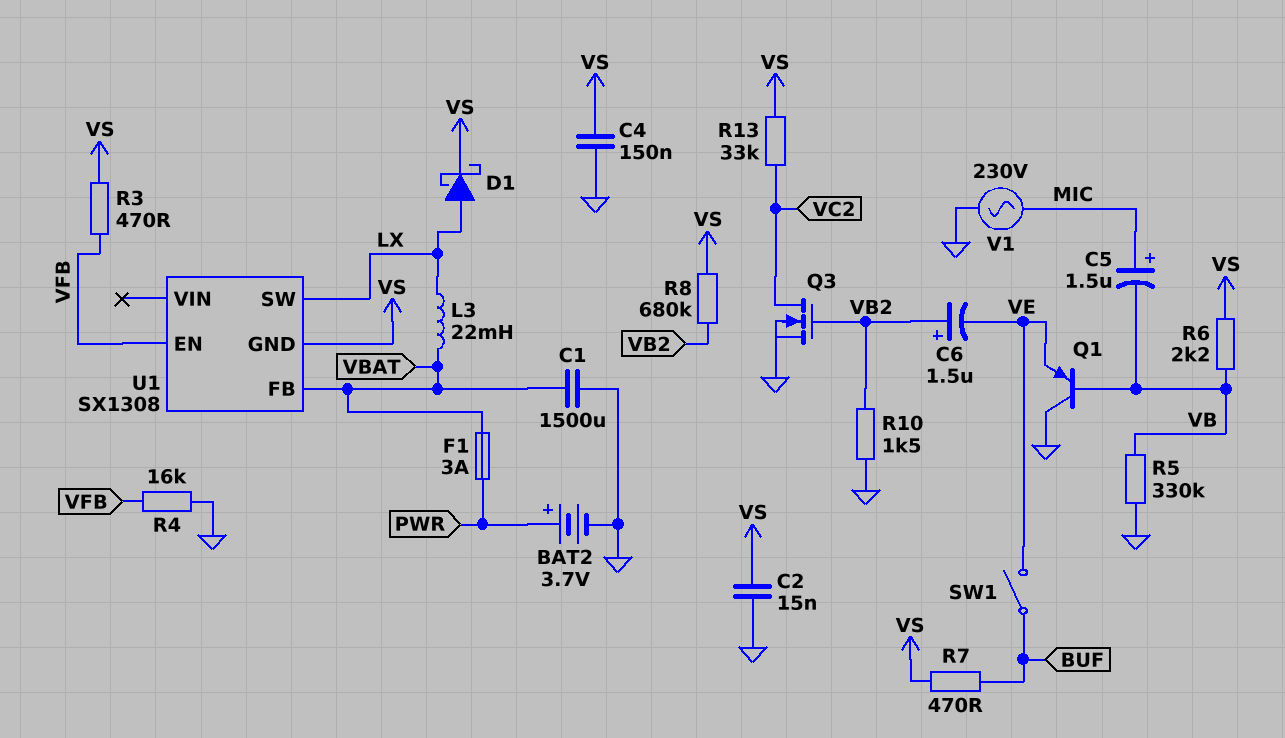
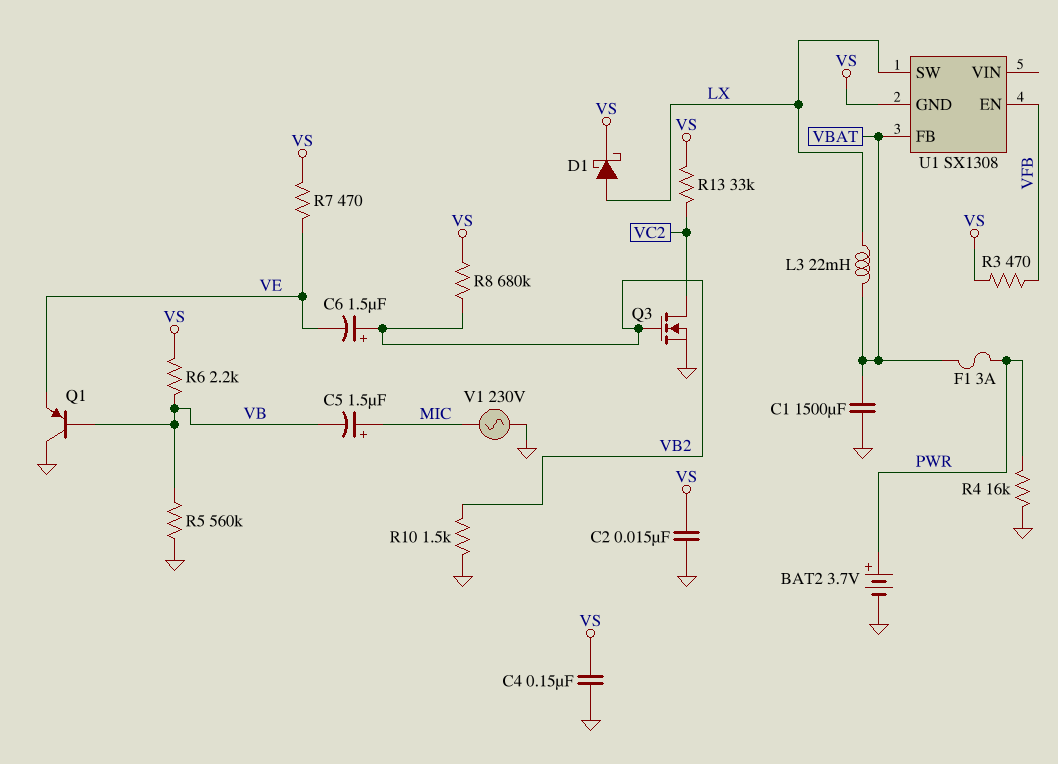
R4: 16k (GND, VFB) -> 16k (GND, PWR)
R5: 330k (GND, VB) -> 560k (GND, VB)
R7: 470 (BUF, VS) -> 470 (VE, VS)
SW1: switch (BUF, VE) -> none

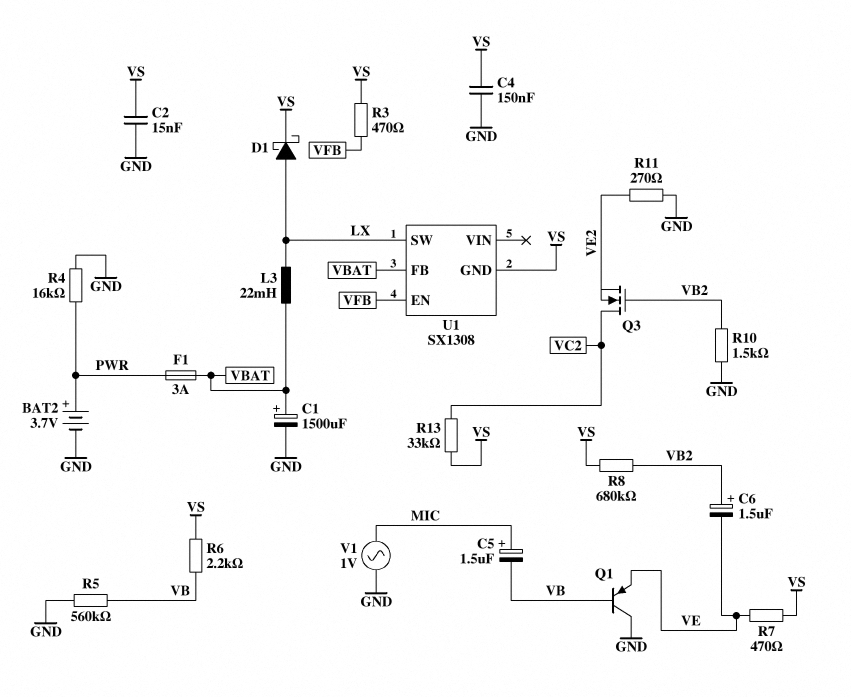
C1: 1500uF (GND, VBAT) -> 1500uF (plus VBAT, minus GND)
Q3: NMOS (G VB2, D VC2, S GND) -> NMOS (G VB2, D VC2, S VE2)
R11: none -> 270 (GND, VE2)
V1: AC 230V (GND, MIC) -> AC 1V (GND, MIC)

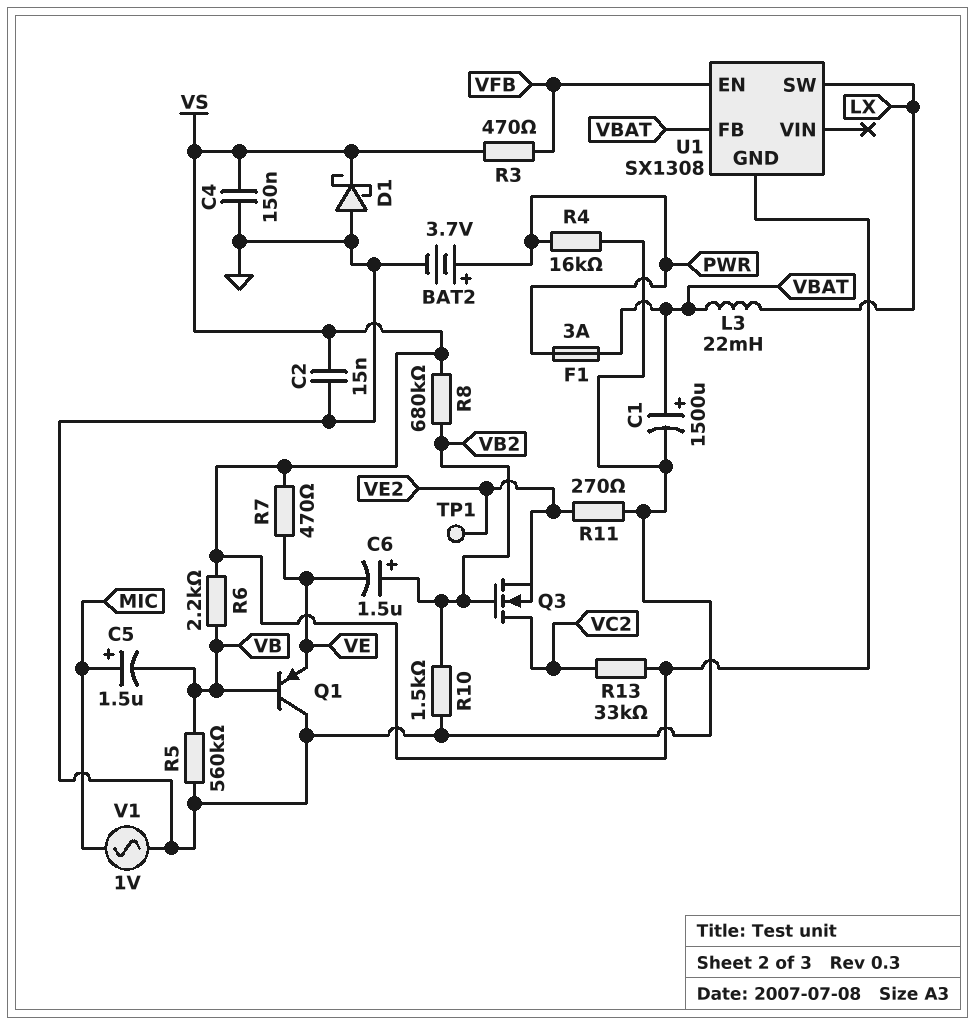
D1: schottky (A LX, K VS) -> schottky (A GND, K VS)
TP1: none -> test point (VE2)

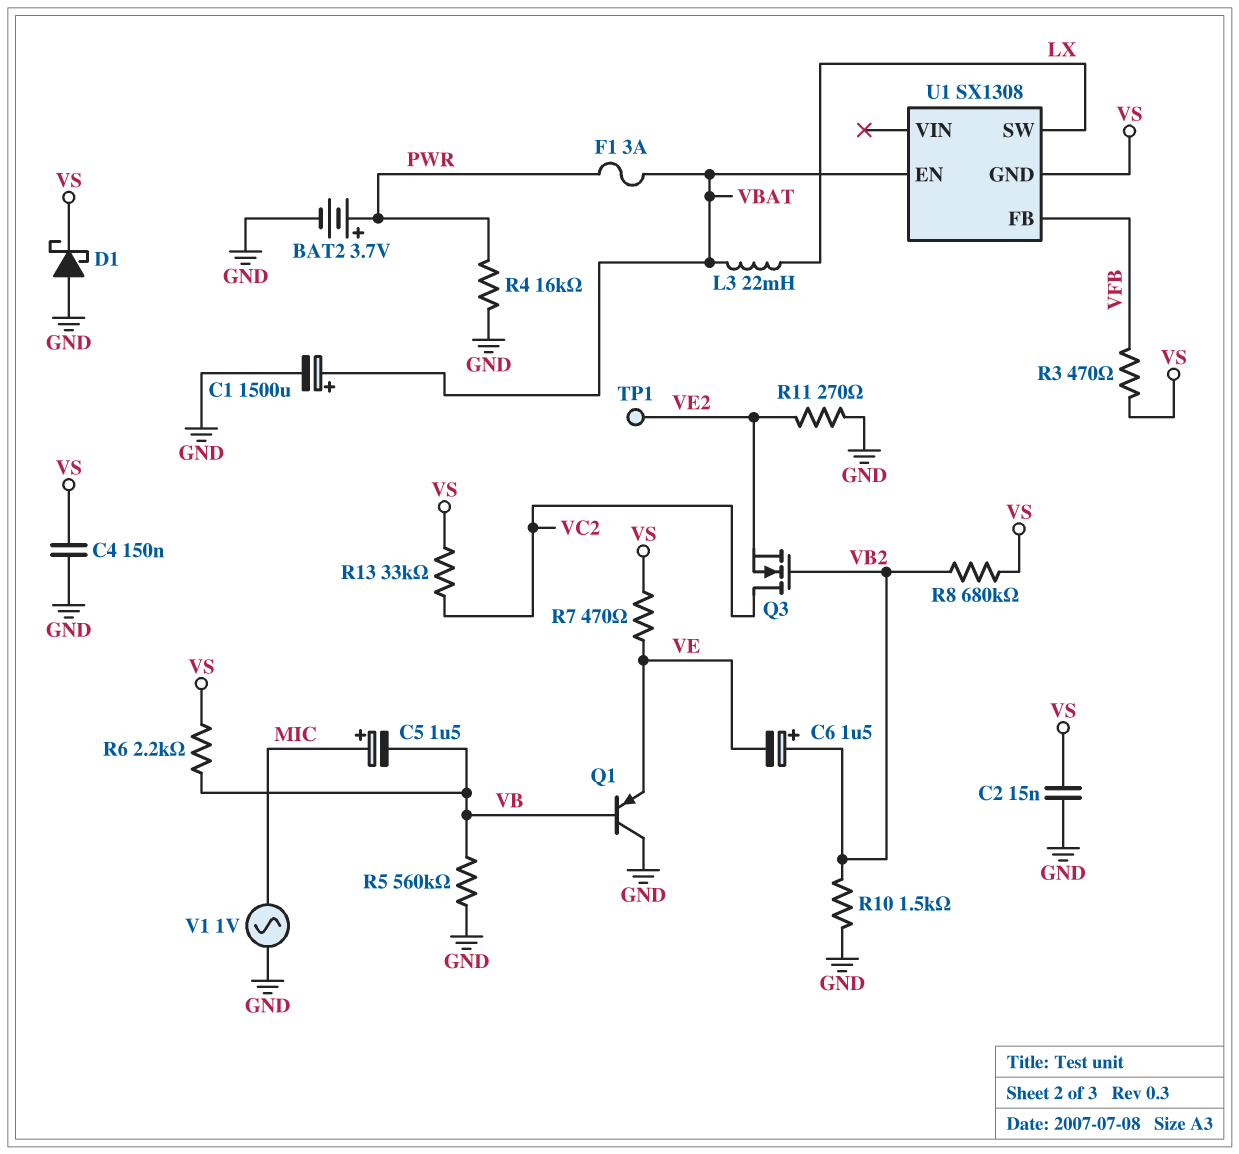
U1 pin EN: VFB -> VBAT
U1 pin FB: VBAT -> VFB

